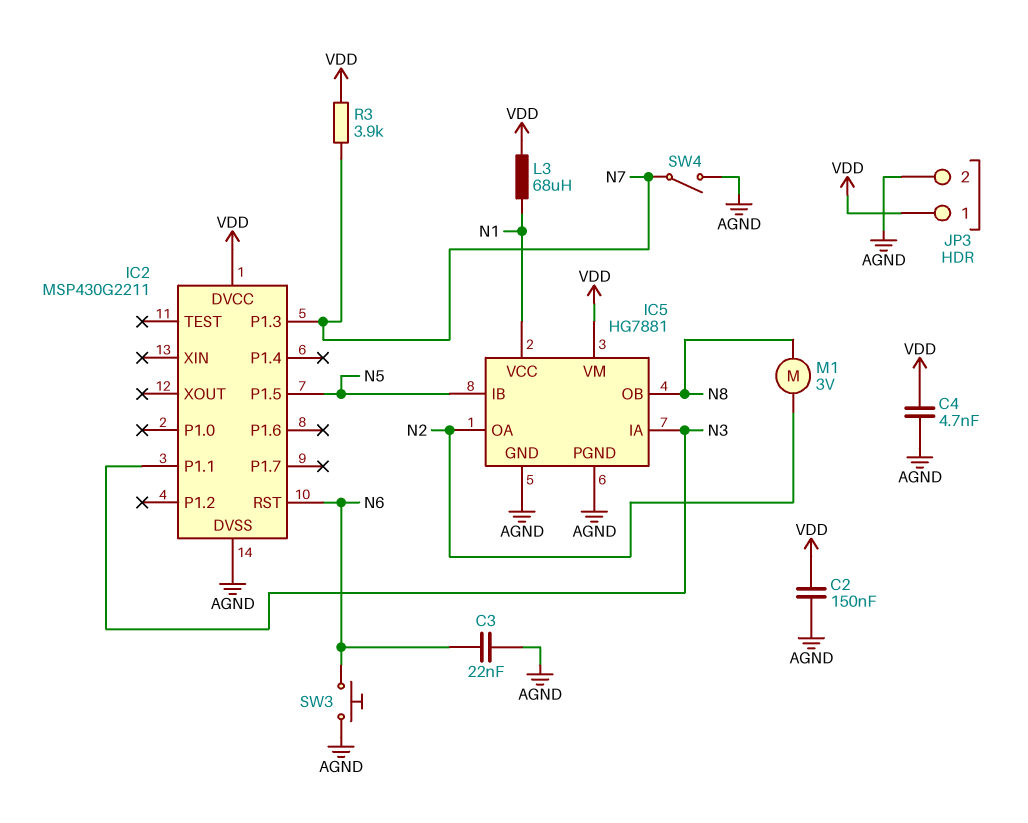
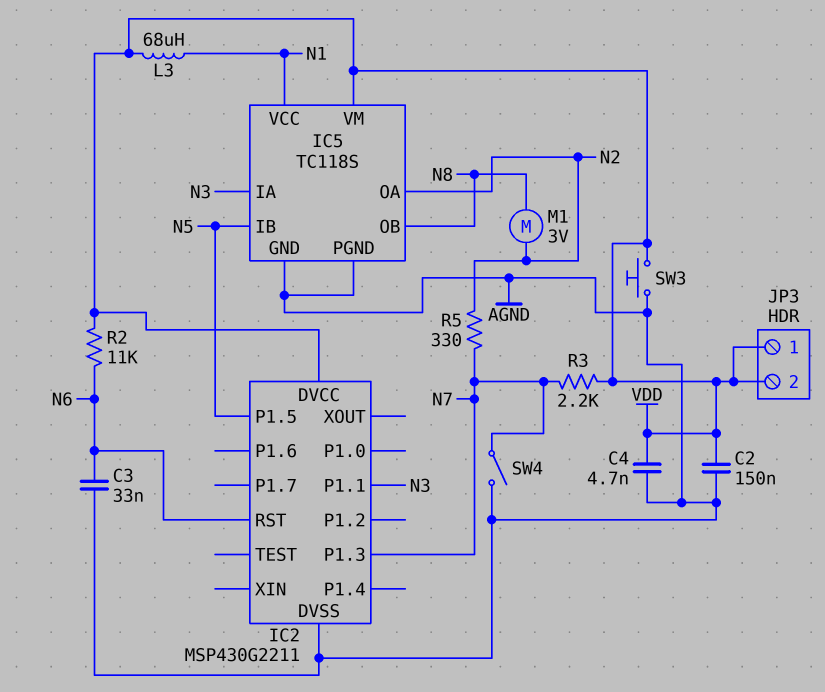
C3: 22nF (AGND, N6) -> 33nF (AGND, N6)
IC5: HG7881 -> TC118S
JP3 pin 2: AGND -> VDD
R2: none -> 11k (N6, VDD)
R3: 3.9k (N7, VDD) -> 2.2k (N7, VDD)
R5: none -> 330 (N2, N7)
SW3: button (AGND, N6) -> button (AGND, VDD)

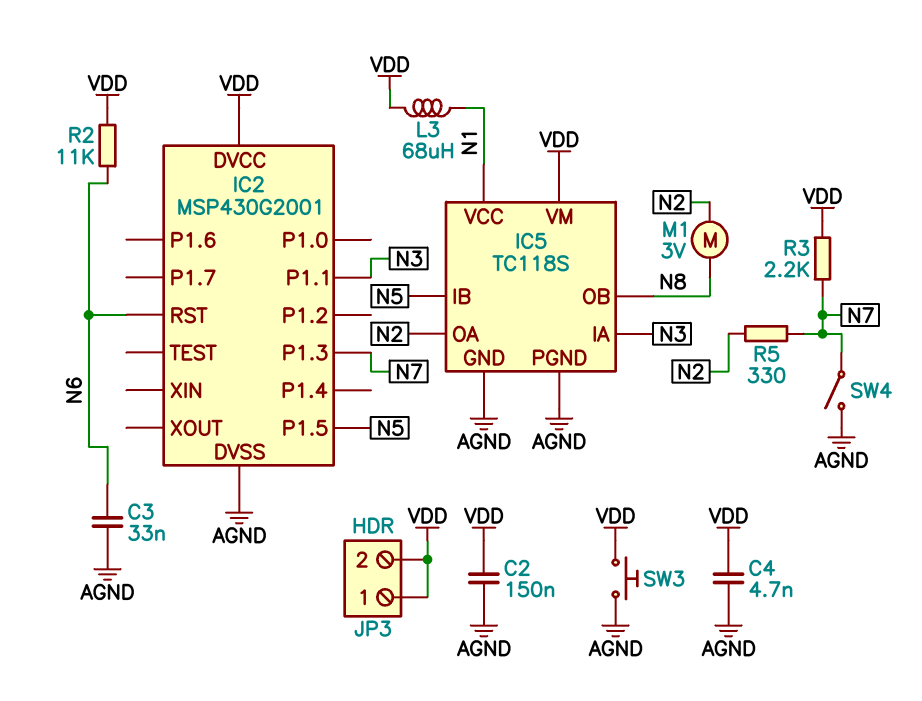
IC2: MSP430G2211 -> MSP430G2001

